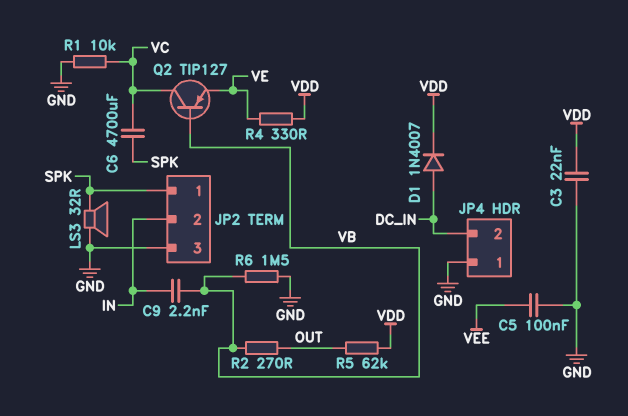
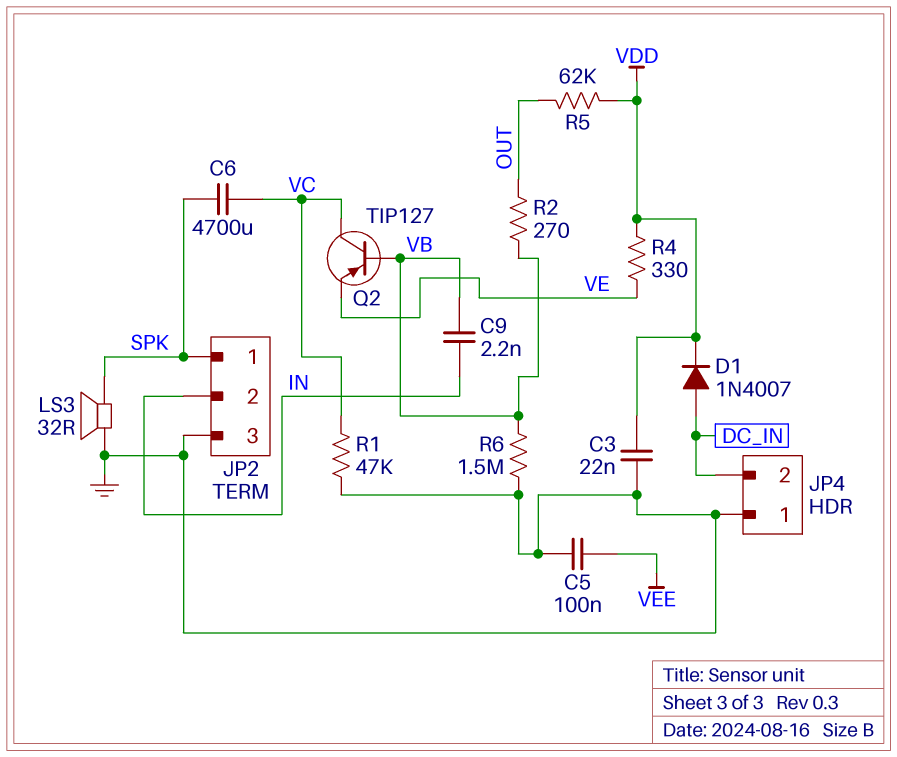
R1: 10k (GND, VC) -> 47k (GND, VC)

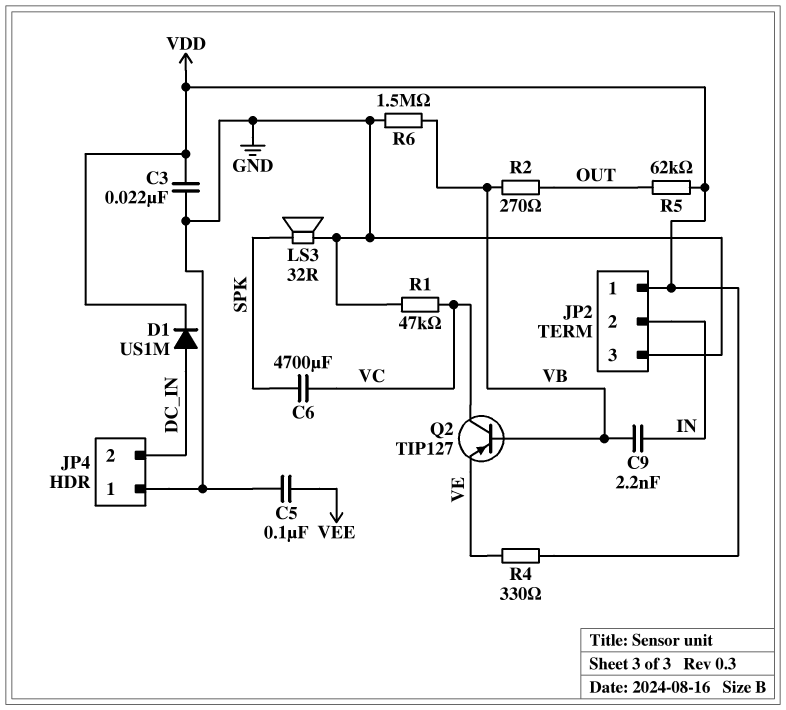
D1: diode 1N4007 (A DC_IN, K VDD) -> diode US1M (A DC_IN, K VDD)
JP2 pin 1: SPK -> VDD

